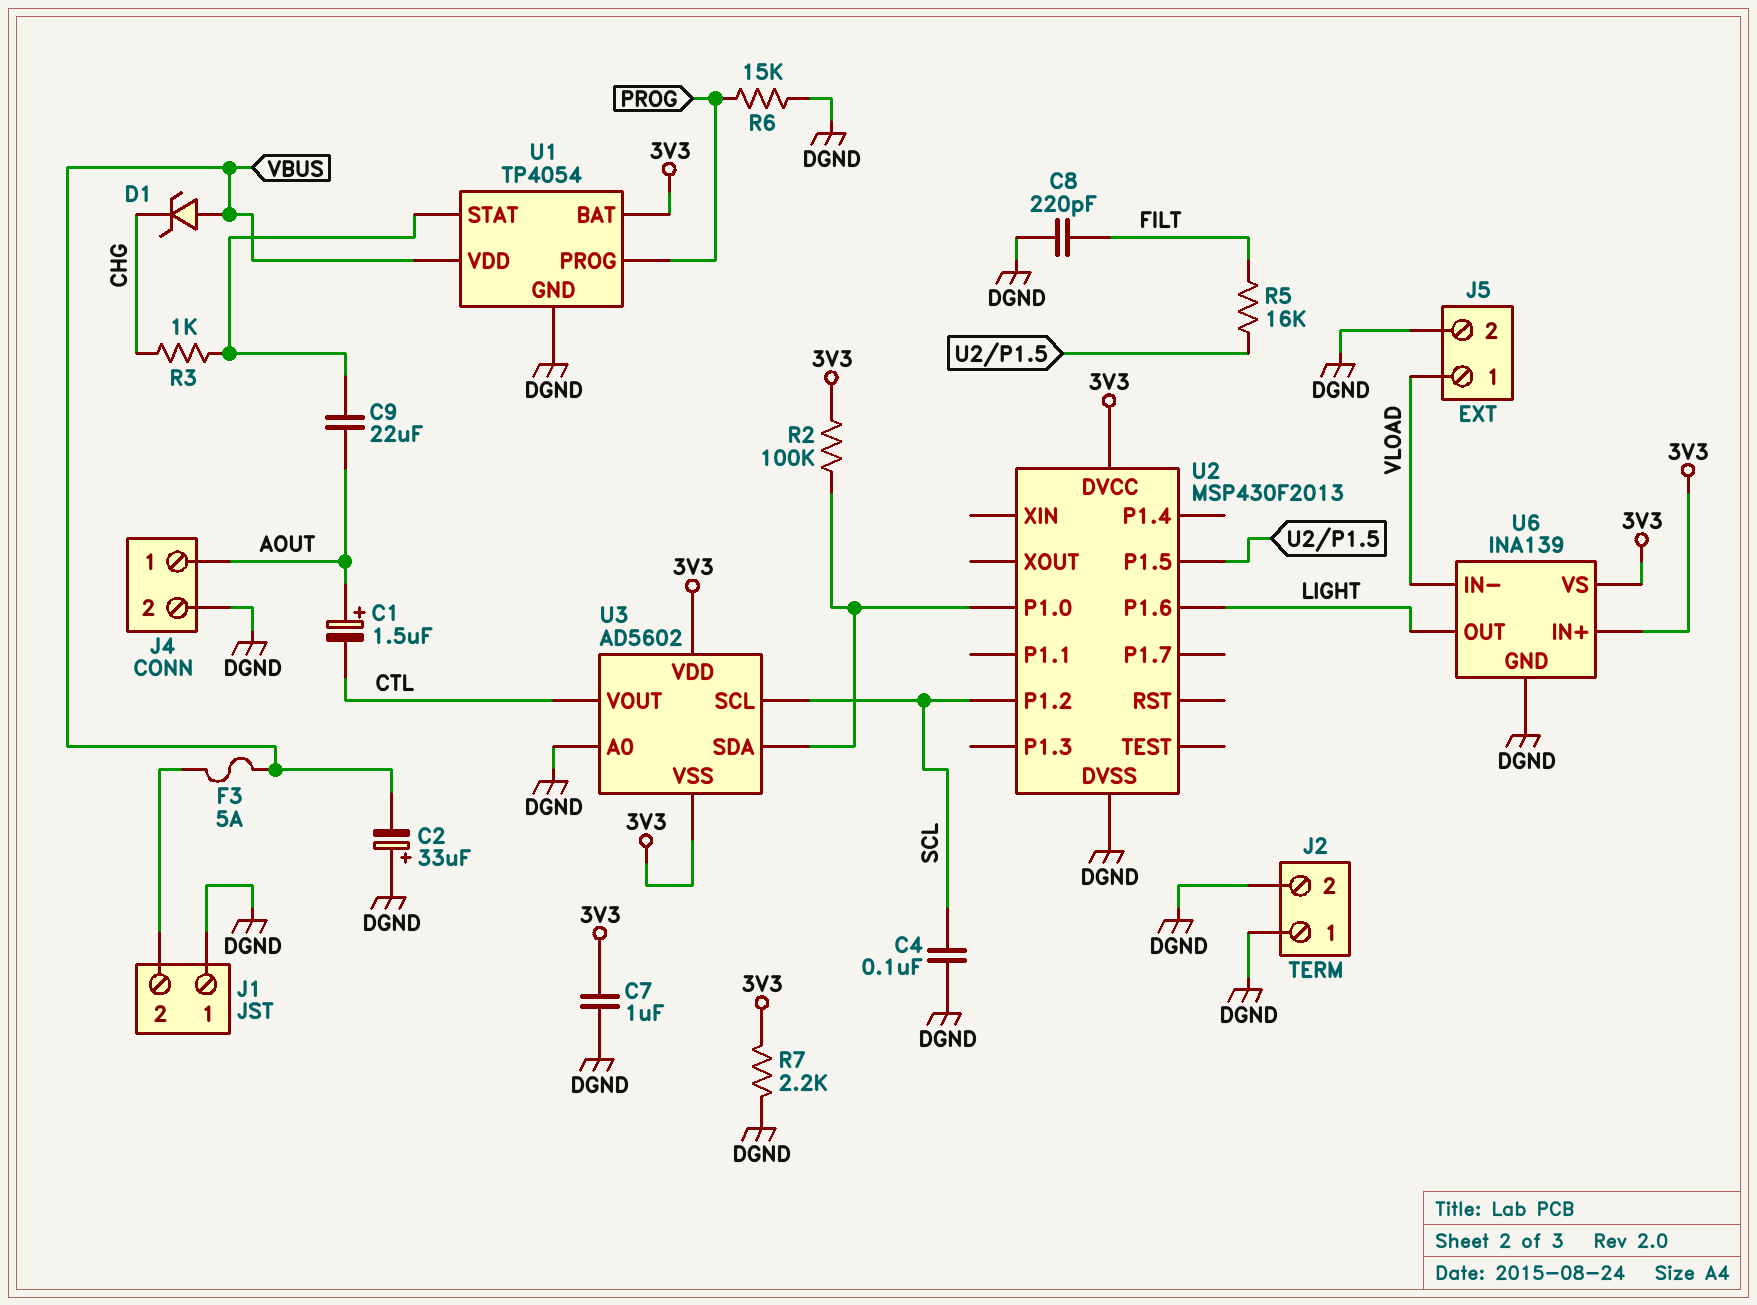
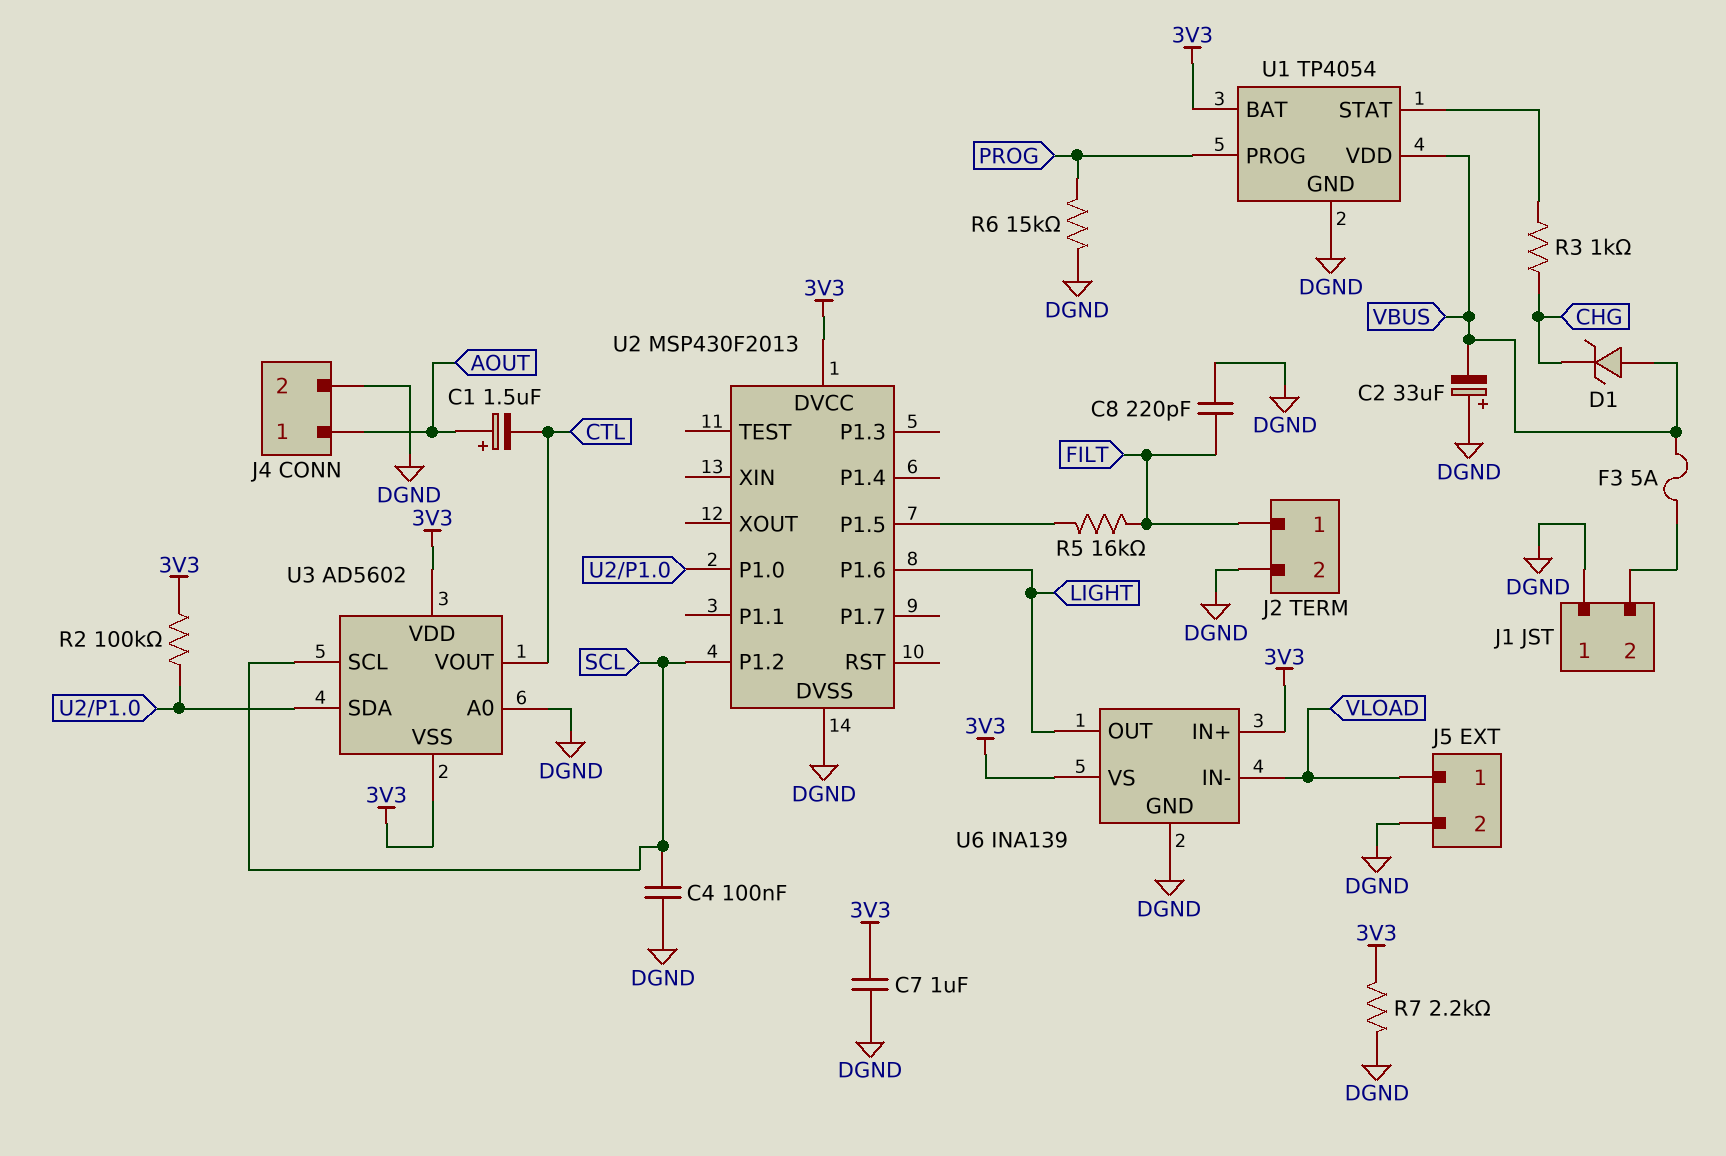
C9: 22uF (AOUT, U1/STAT) -> none
J2 pin 1: DGND -> FILT

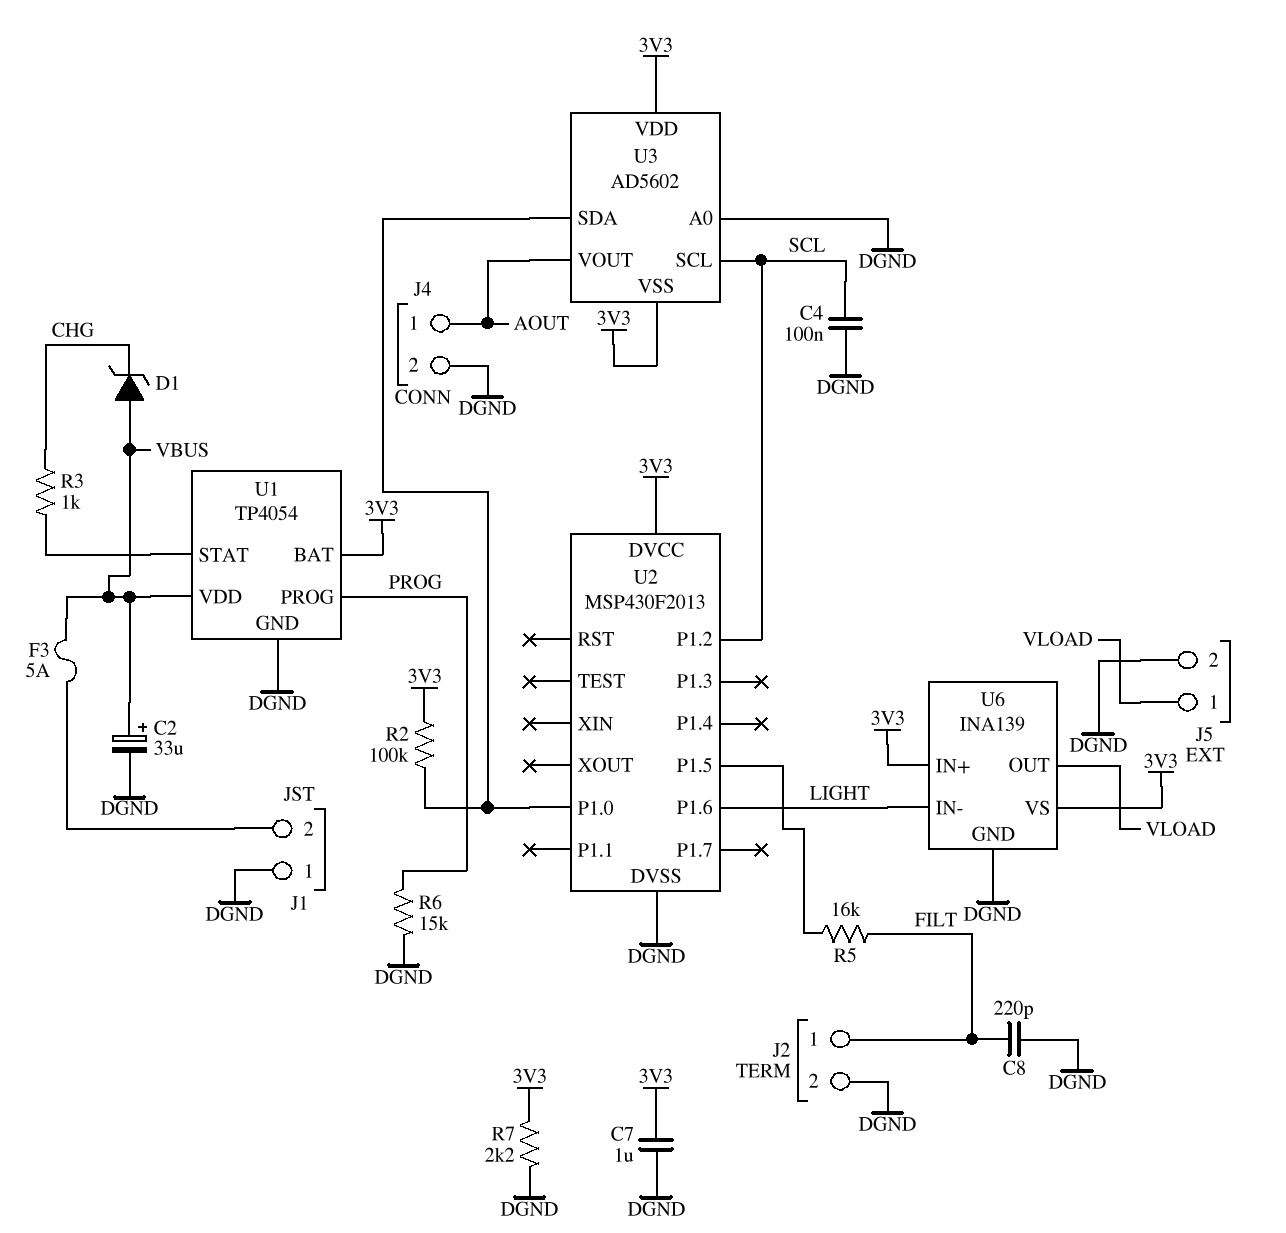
C1: 1.5uF (plus AOUT, minus CTL) -> none
C2: 33uF (plus DGND, minus VBUS) -> 33uF (plus VBUS, minus DGND)
U3 pin VOUT: CTL -> AOUT
U6 pin IN-: VLOAD -> LIGHT
U6 pin OUT: LIGHT -> VLOAD

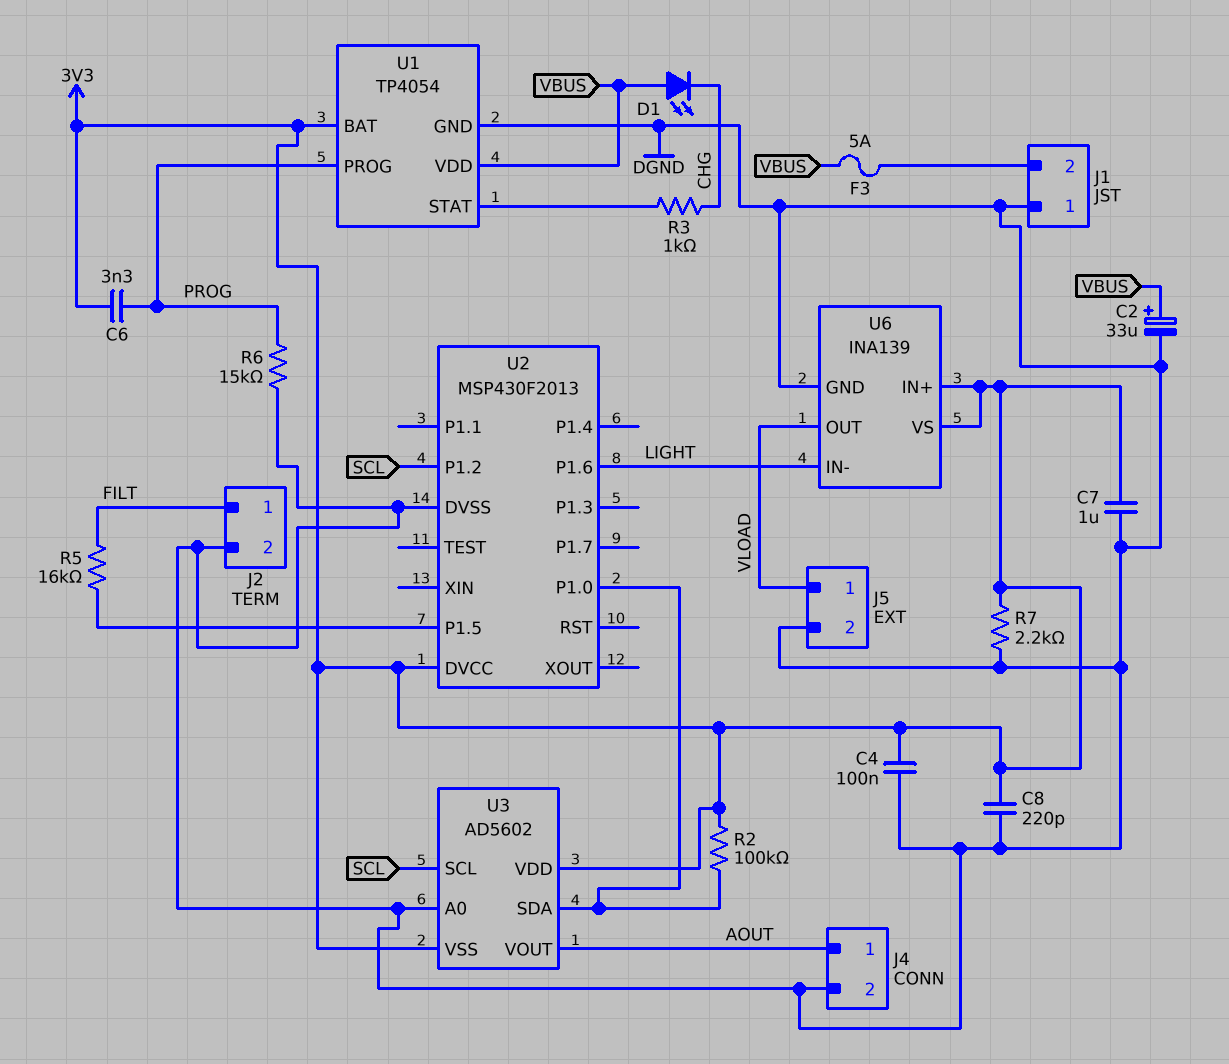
C4: 100nF (DGND, SCL) -> 100nF (3V3, DGND)
C6: none -> 3.3nF (3V3, PROG)
C8: 220pF (DGND, FILT) -> 220pF (3V3, DGND)
D1: zener (A VBUS, K CHG) -> LED (A VBUS, K CHG)

